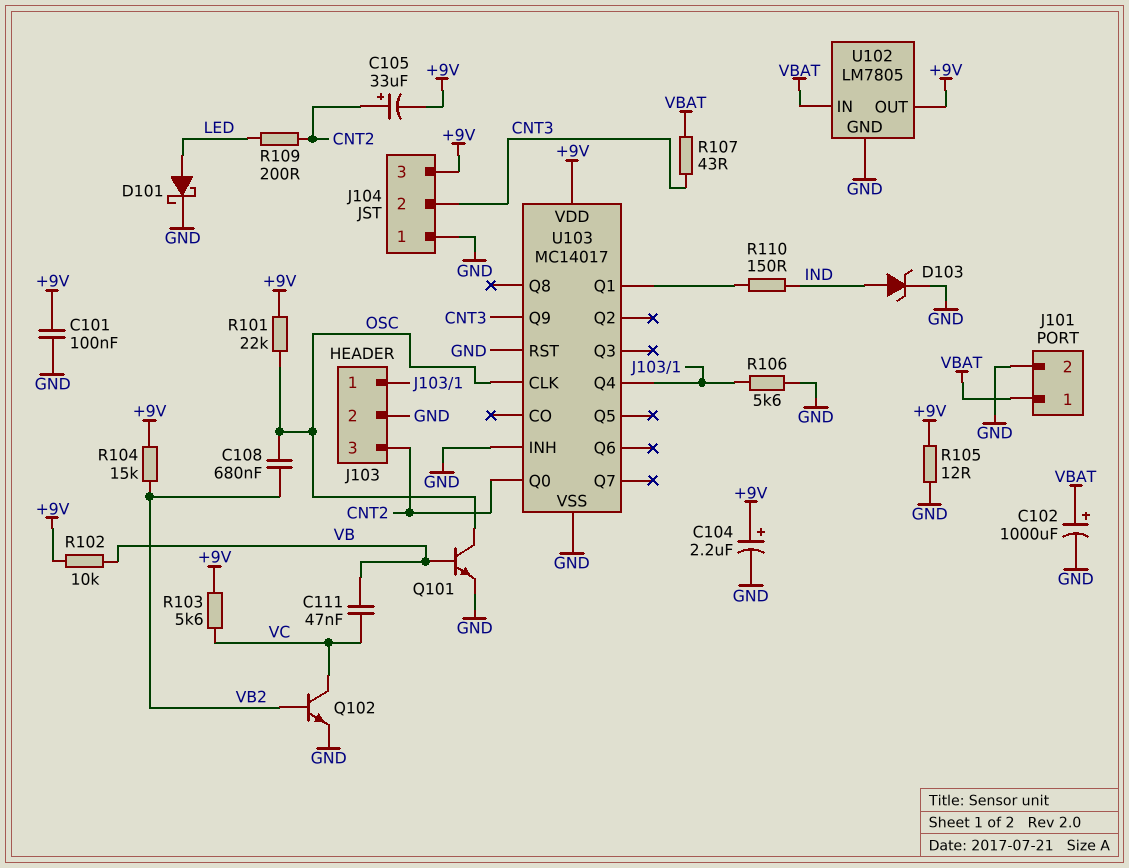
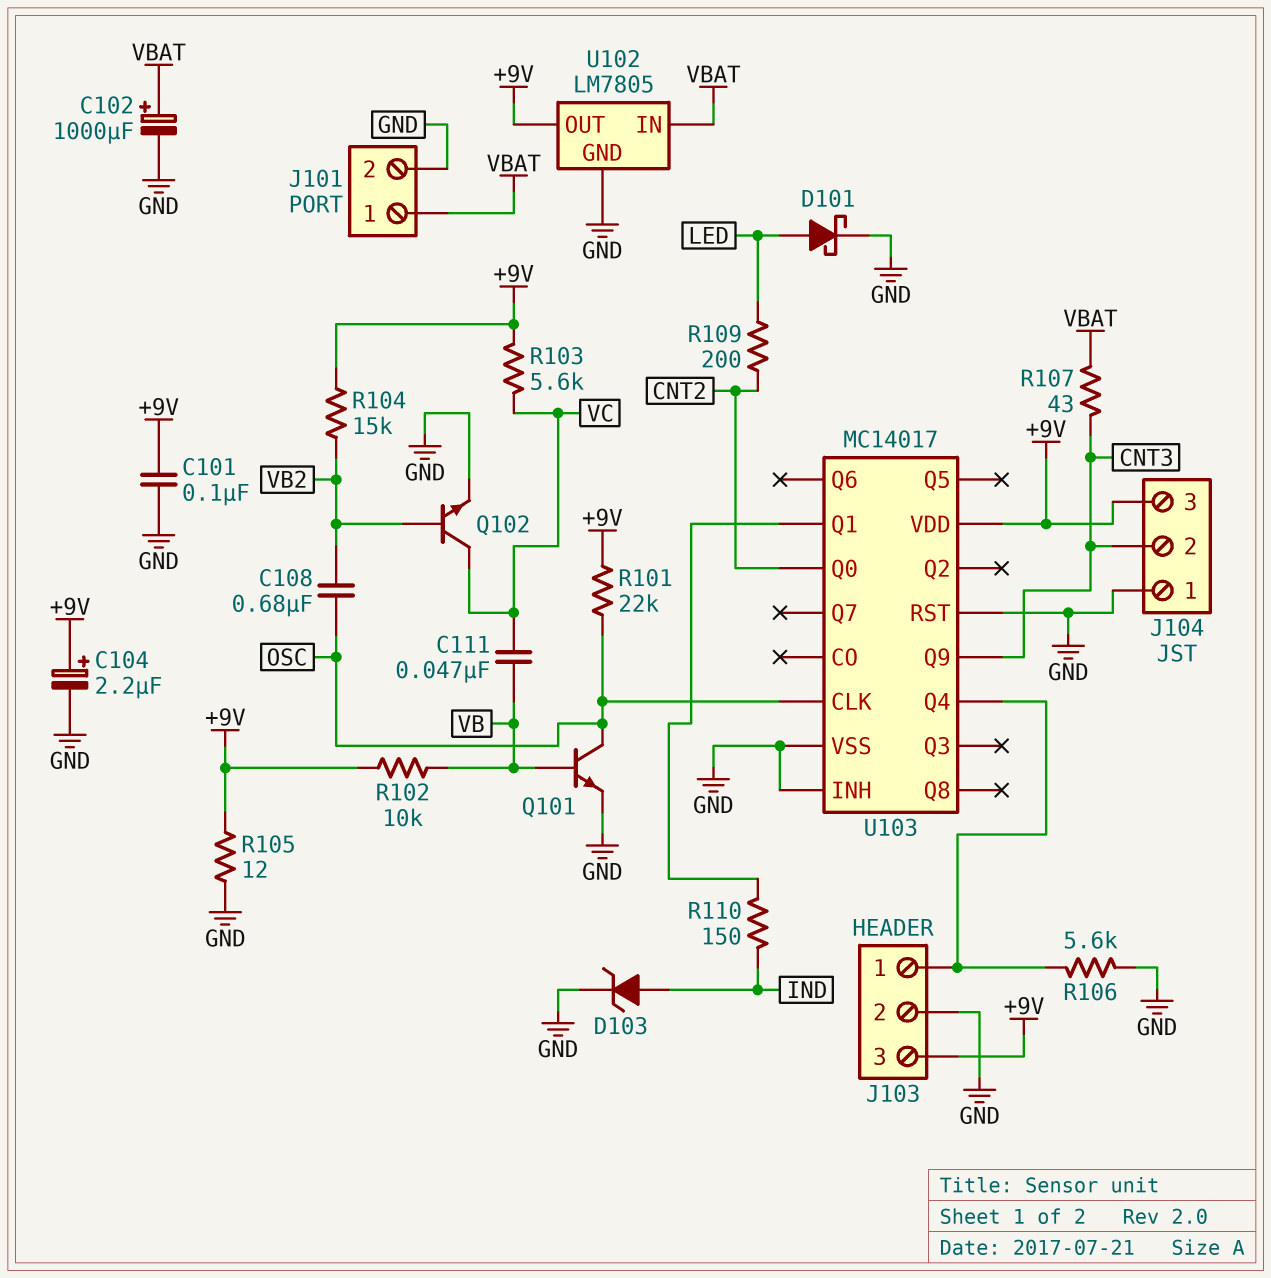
C105: 33uF (plus CNT2, minus +9V) -> none
J103 pin 3: CNT2 -> +9V

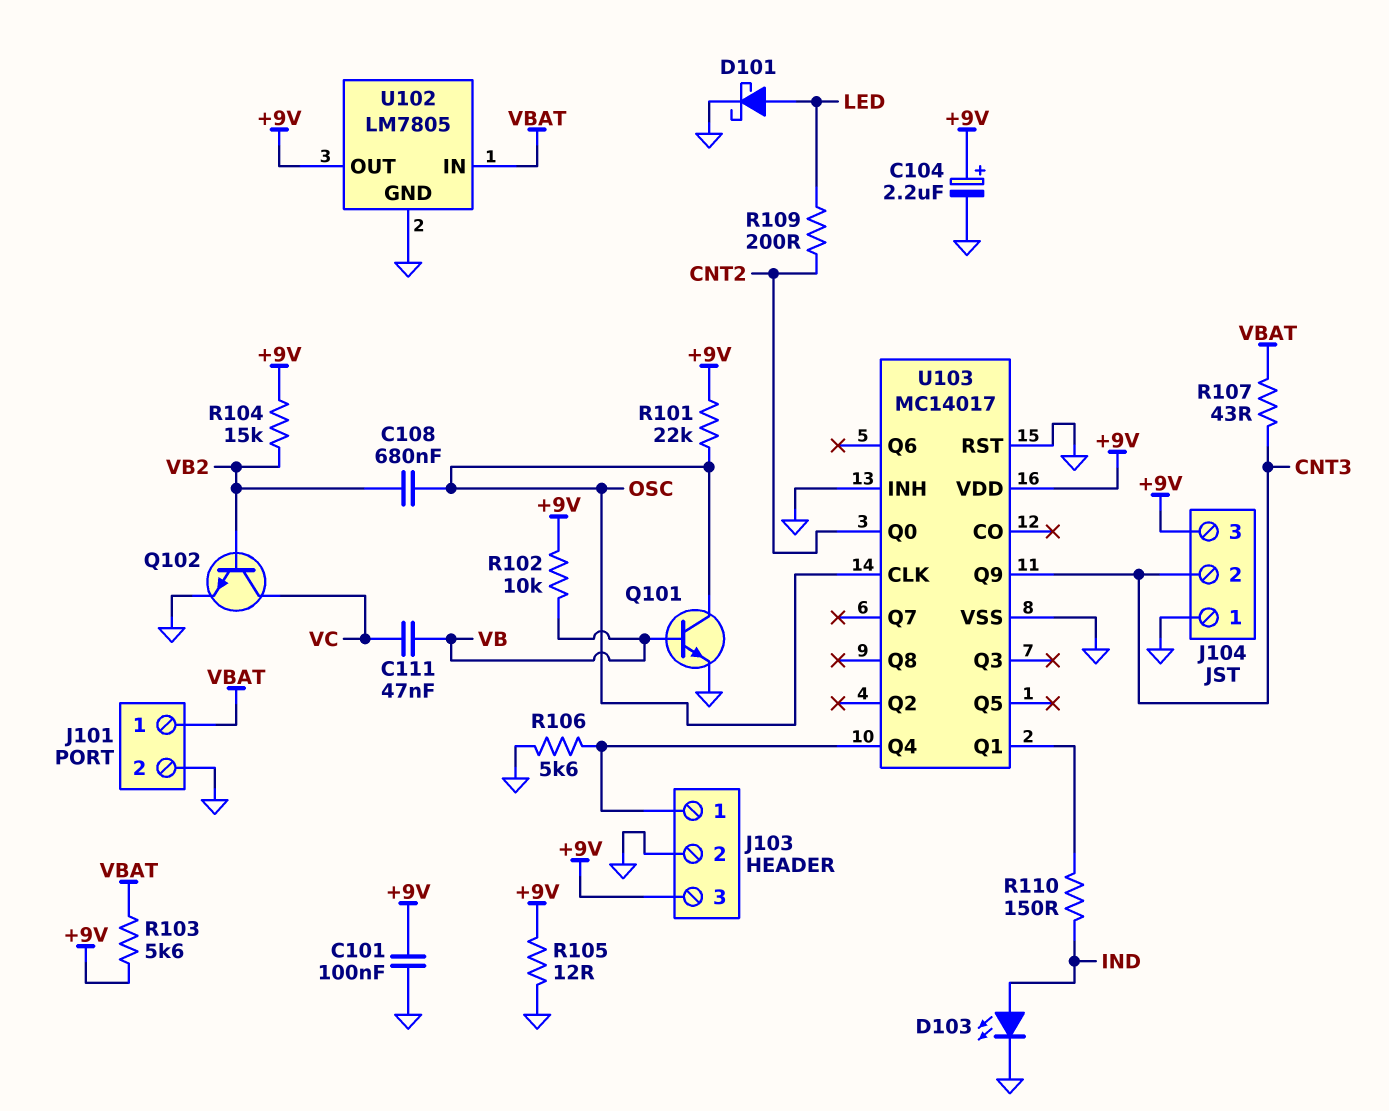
C102: 1000uF (plus VBAT, minus GND) -> none
D103: zener (A IND, K GND) -> LED (A IND, K GND)
R103: 5.6k (+9V, VC) -> 5.6k (+9V, VBAT)

